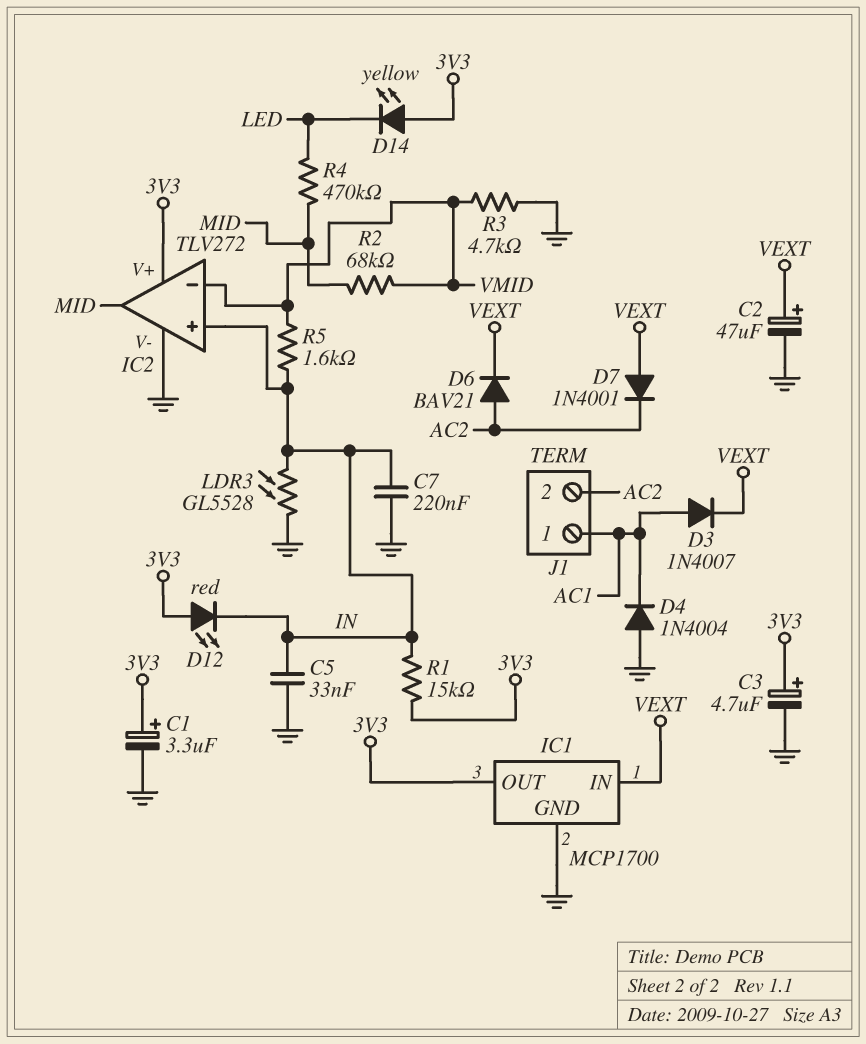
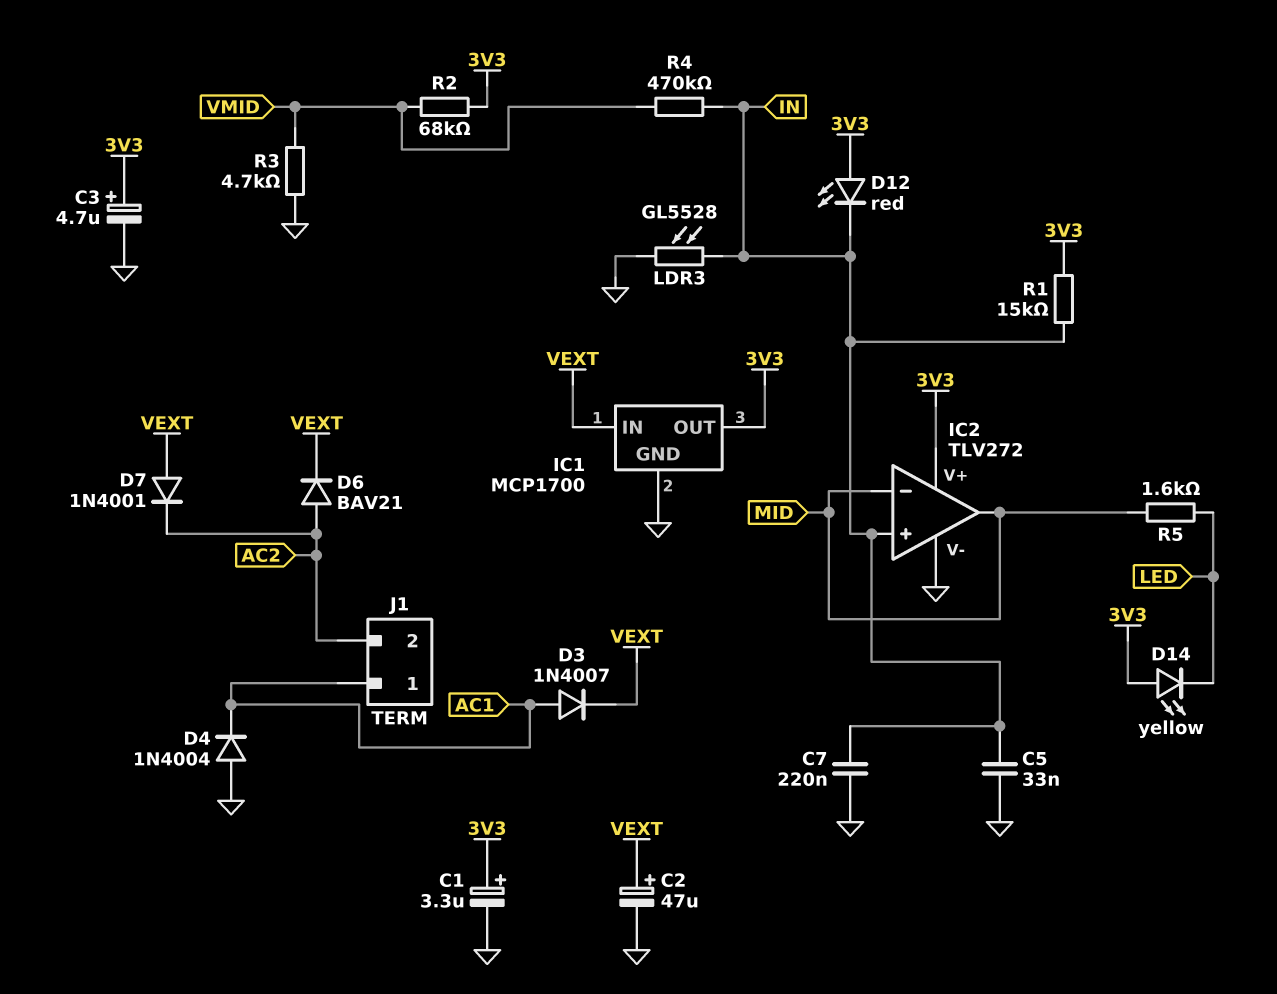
IC2 pin in-: VMID -> MID
R2: 68k (MID, VMID) -> 68k (3V3, VMID)
R4: 470k (LED, MID) -> 470k (IN, VMID)
R5: 1.6k (IN, VMID) -> 1.6k (LED, MID)

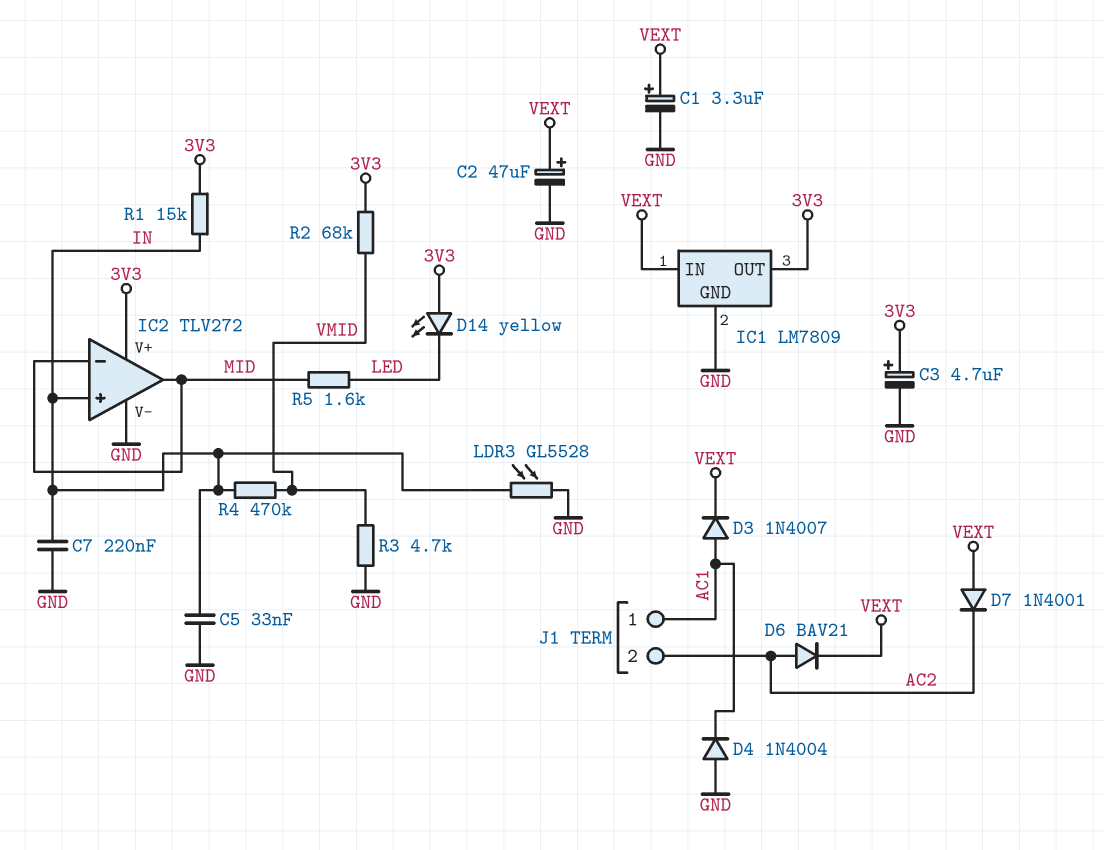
C1: 3.3uF (plus 3V3, minus GND) -> 3.3uF (plus VEXT, minus GND)
D12: LED red (A 3V3, K IN) -> none
IC1: MCP1700 -> LM7809

